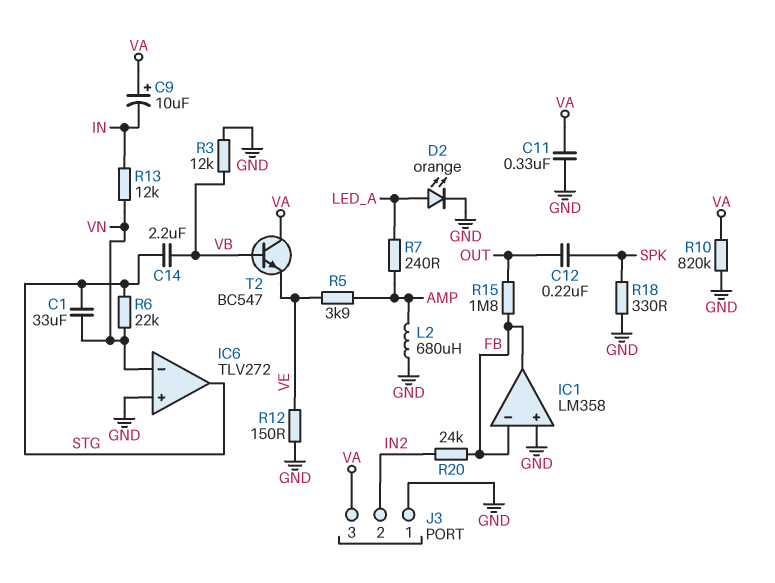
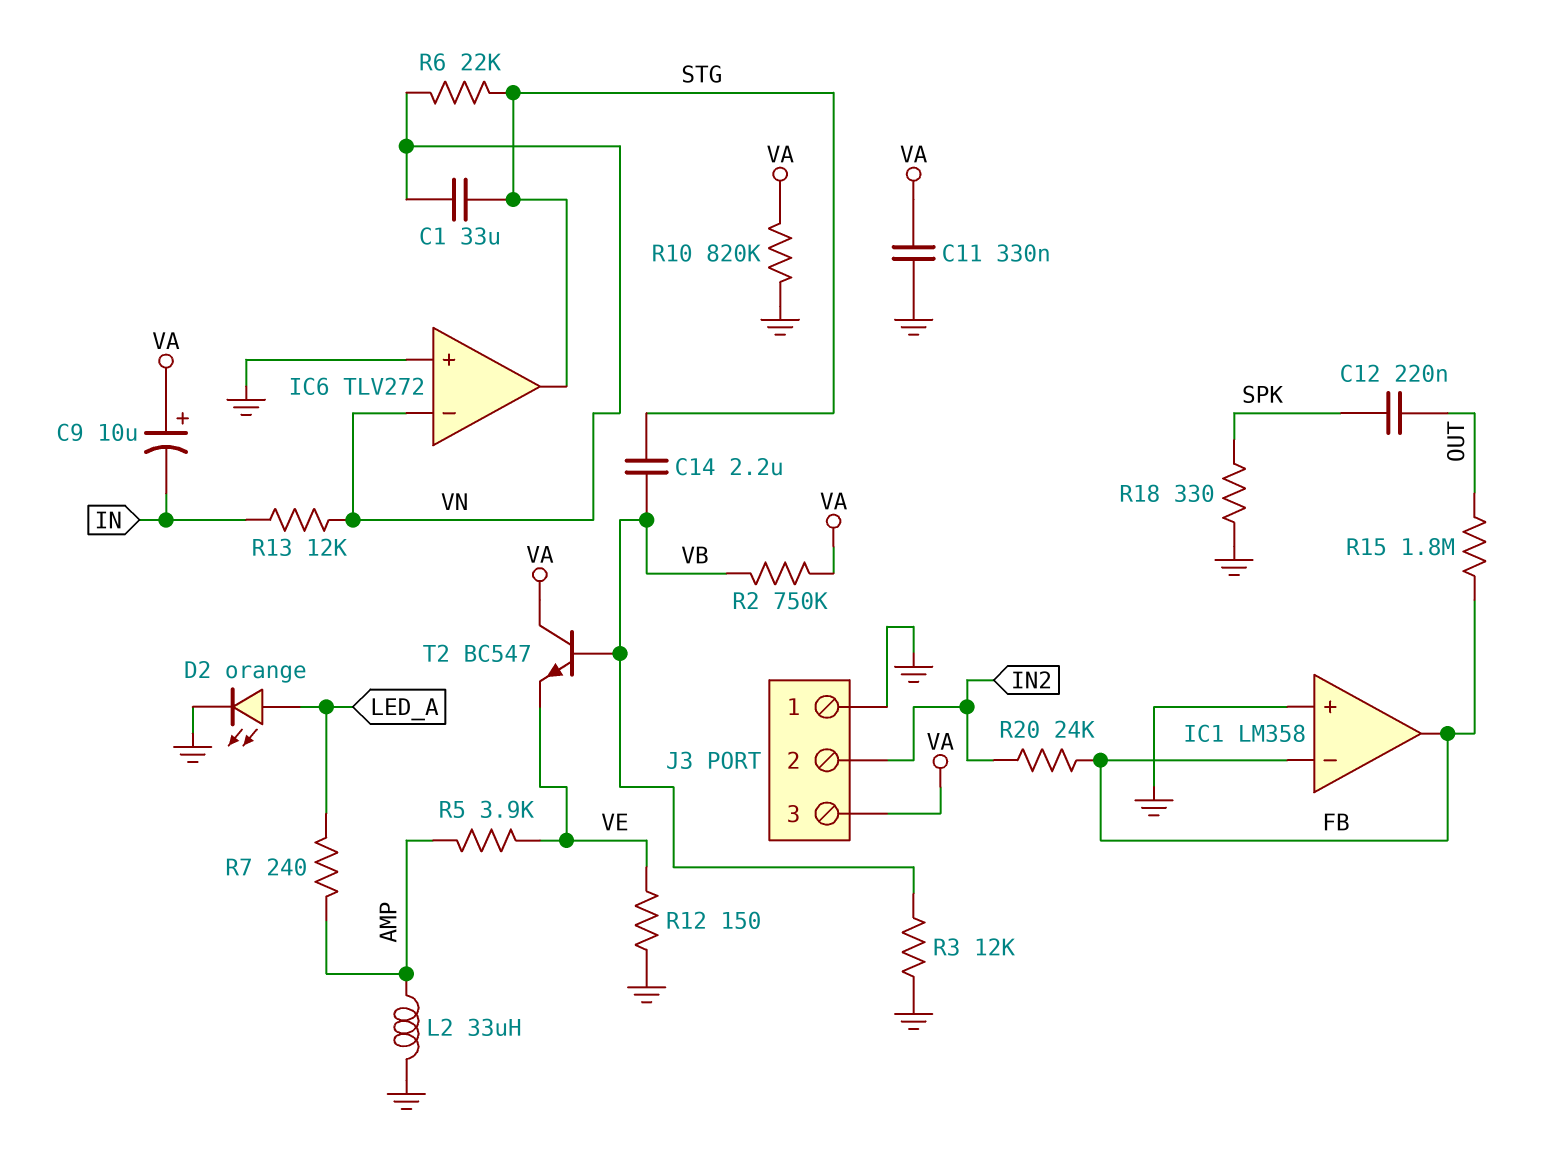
L2: 680uH (AMP, GND) -> 33uH (AMP, GND)
R2: none -> 750k (VA, VB)

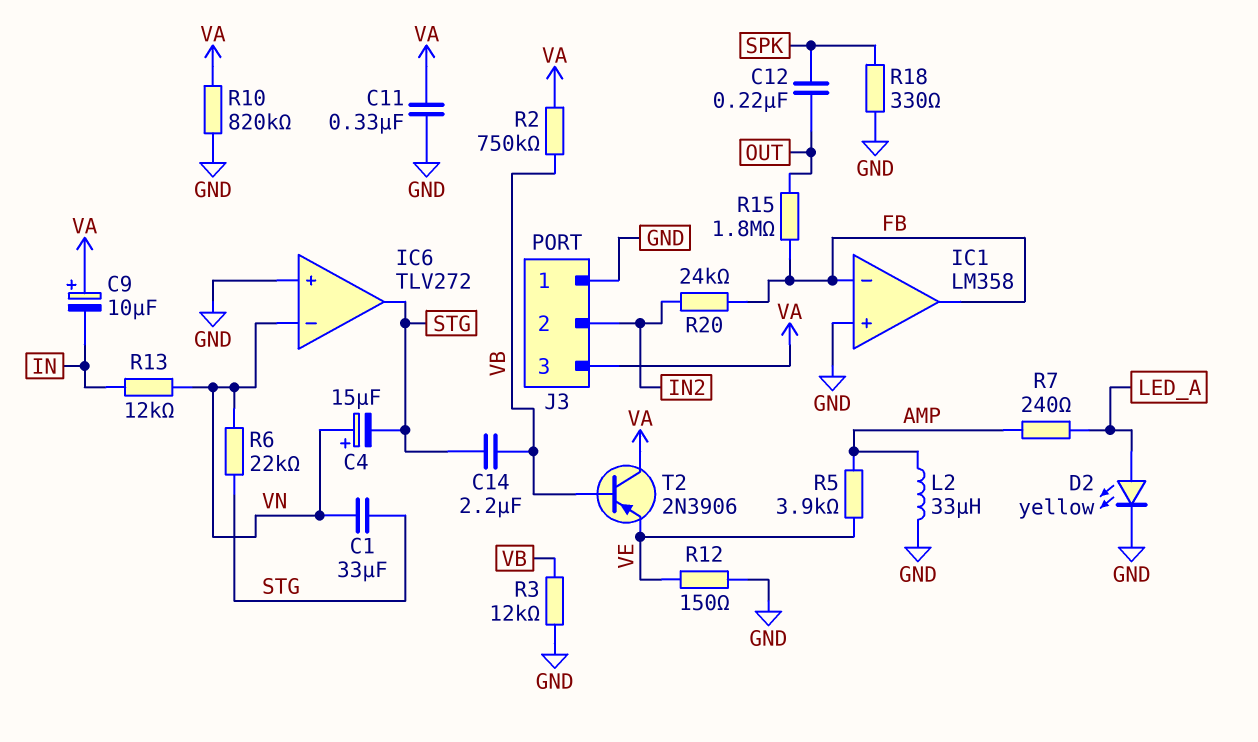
C4: none -> 15uF (plus VN, minus STG)
D2: LED orange (A LED_A, K GND) -> LED yellow (A LED_A, K GND)
T2: NPN BC547 (B VB, C VA, E VE) -> PNP 2N3906 (B VB, C VA, E VE)

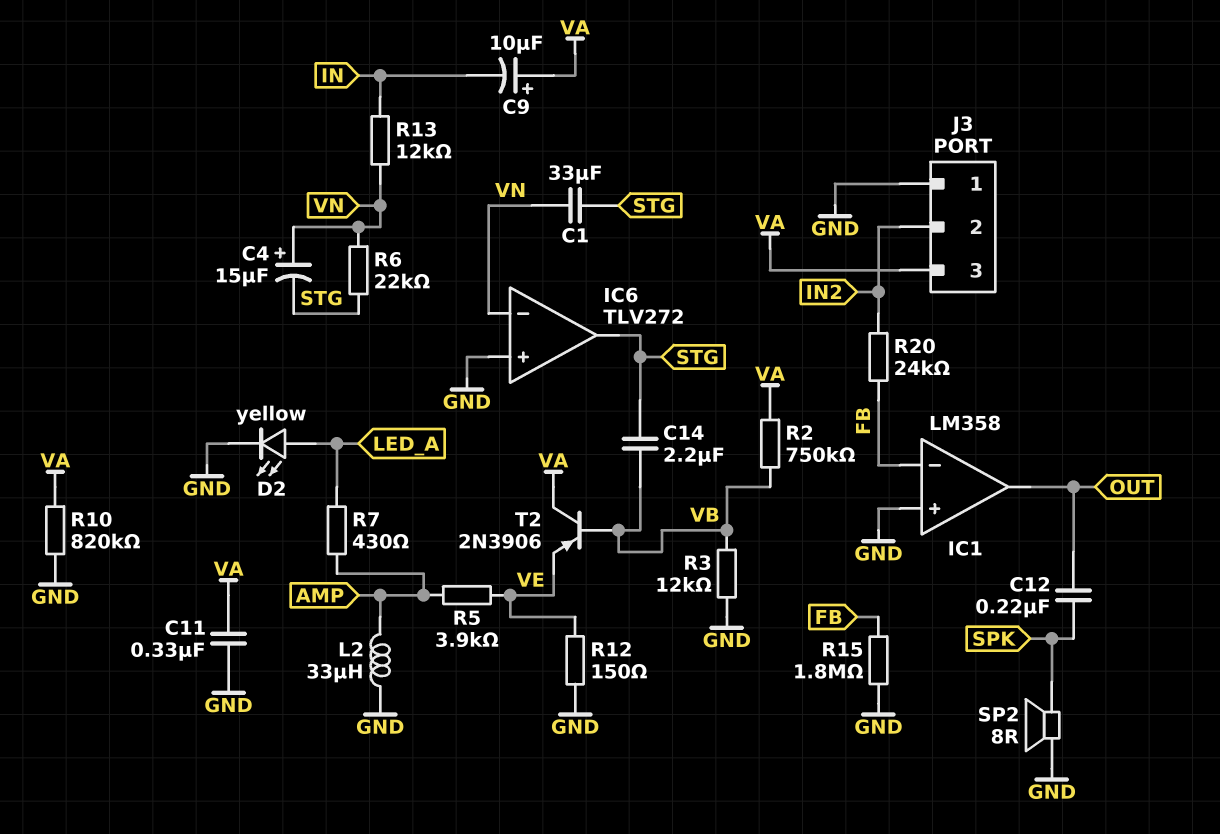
IC1 pin out: FB -> OUT
R7: 240 (AMP, LED_A) -> 430 (AMP, LED_A)
R15: 1.8M (FB, OUT) -> 1.8M (FB, GND)
R18: 330 (GND, SPK) -> none
SP2: none -> speaker 8R (GND, SPK)

